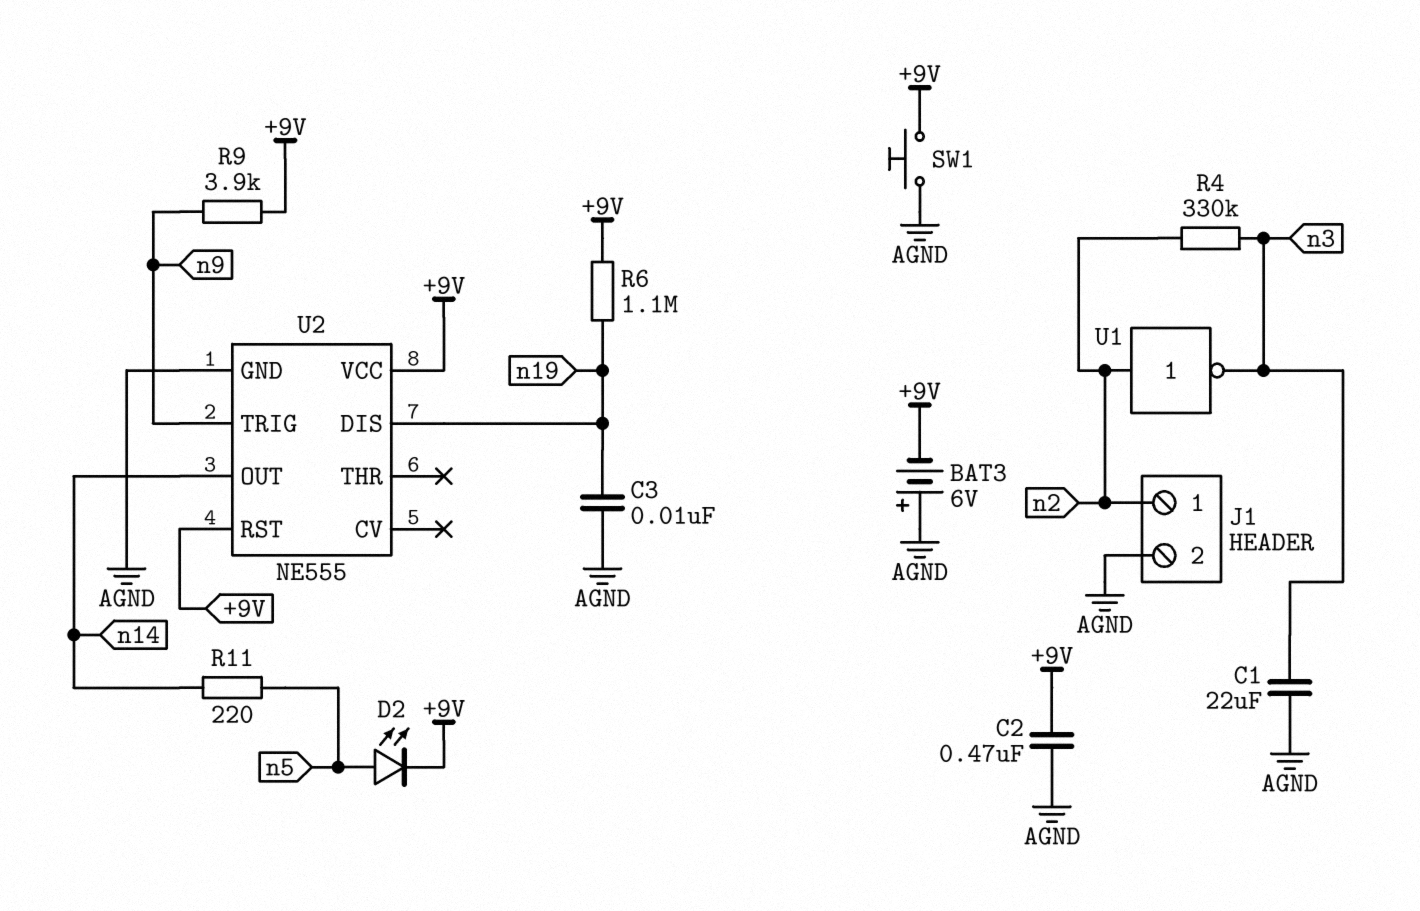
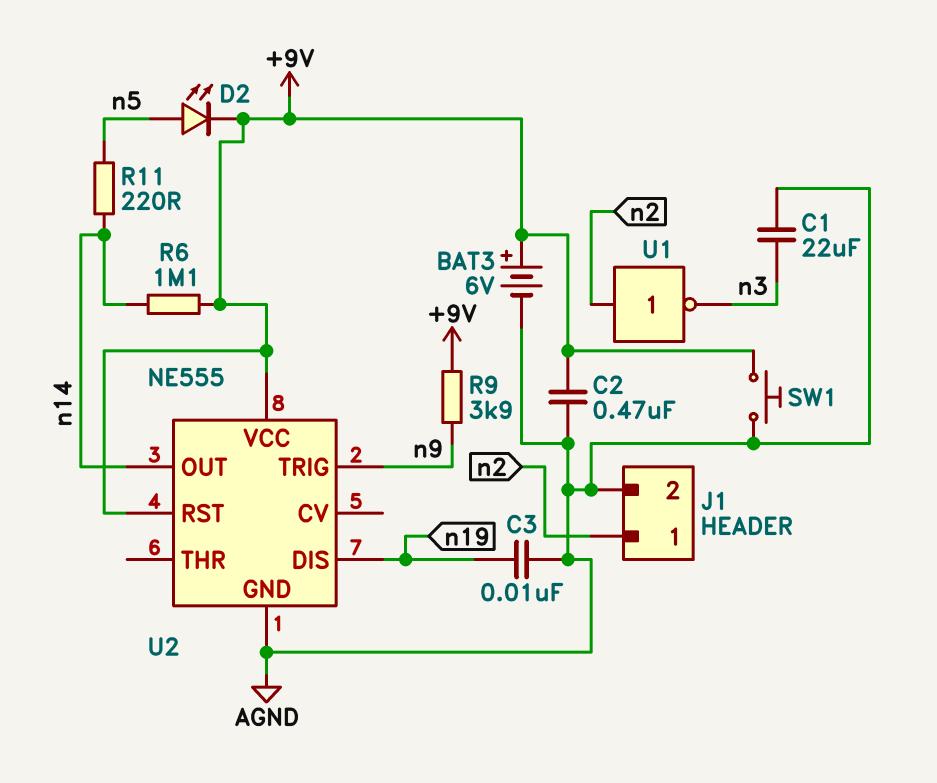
BAT3: 6V (plus AGND, minus +9V) -> 6V (plus +9V, minus AGND)
R4: 330k (n2, n3) -> none
R6: 1.1M (+9V, n19) -> 1.1M (+9V, n14)

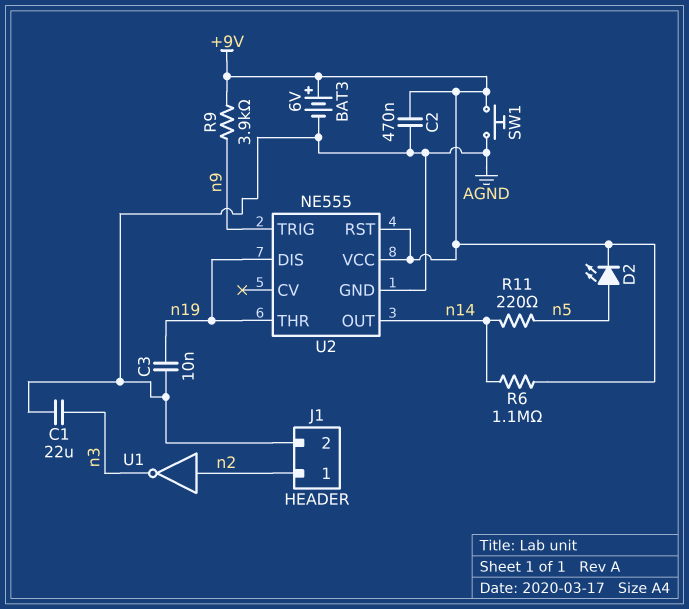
U2 pin THR: none -> n19

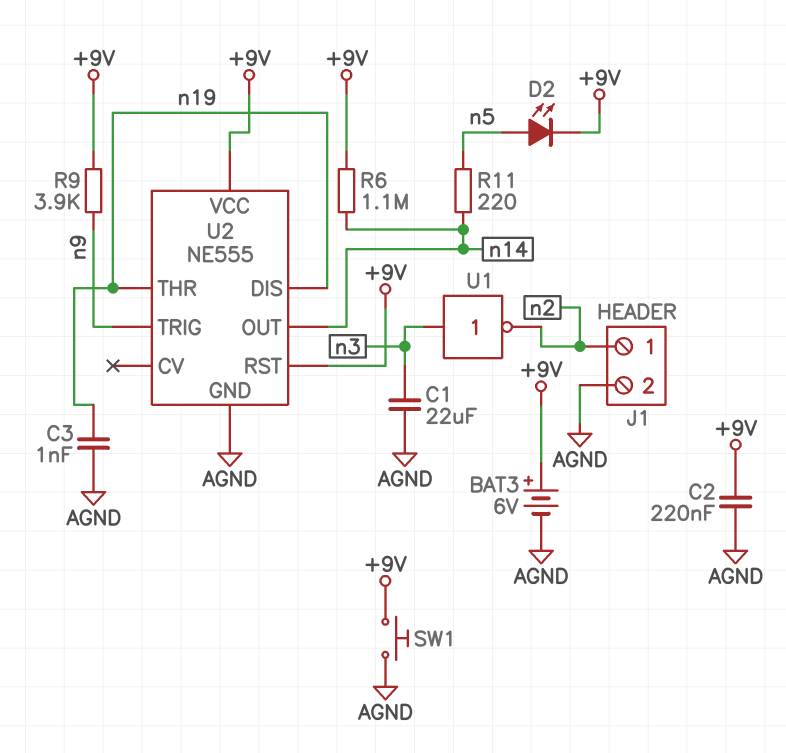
C2: 470nF (+9V, AGND) -> 220nF (+9V, AGND)
C3: 10nF (AGND, n19) -> 1nF (AGND, n19)
U1: NOT (in n2, out n3) -> NOT (in n3, out n2)

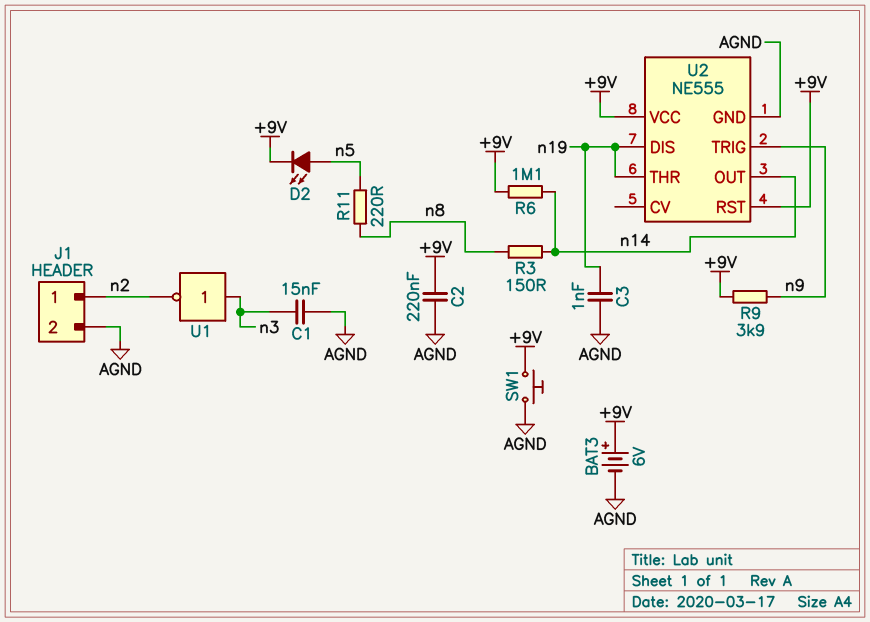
C1: 22uF (AGND, n3) -> 15nF (AGND, n3)
R3: none -> 150 (n8, n14)
R11: 220 (n5, n14) -> 220 (n5, n8)

